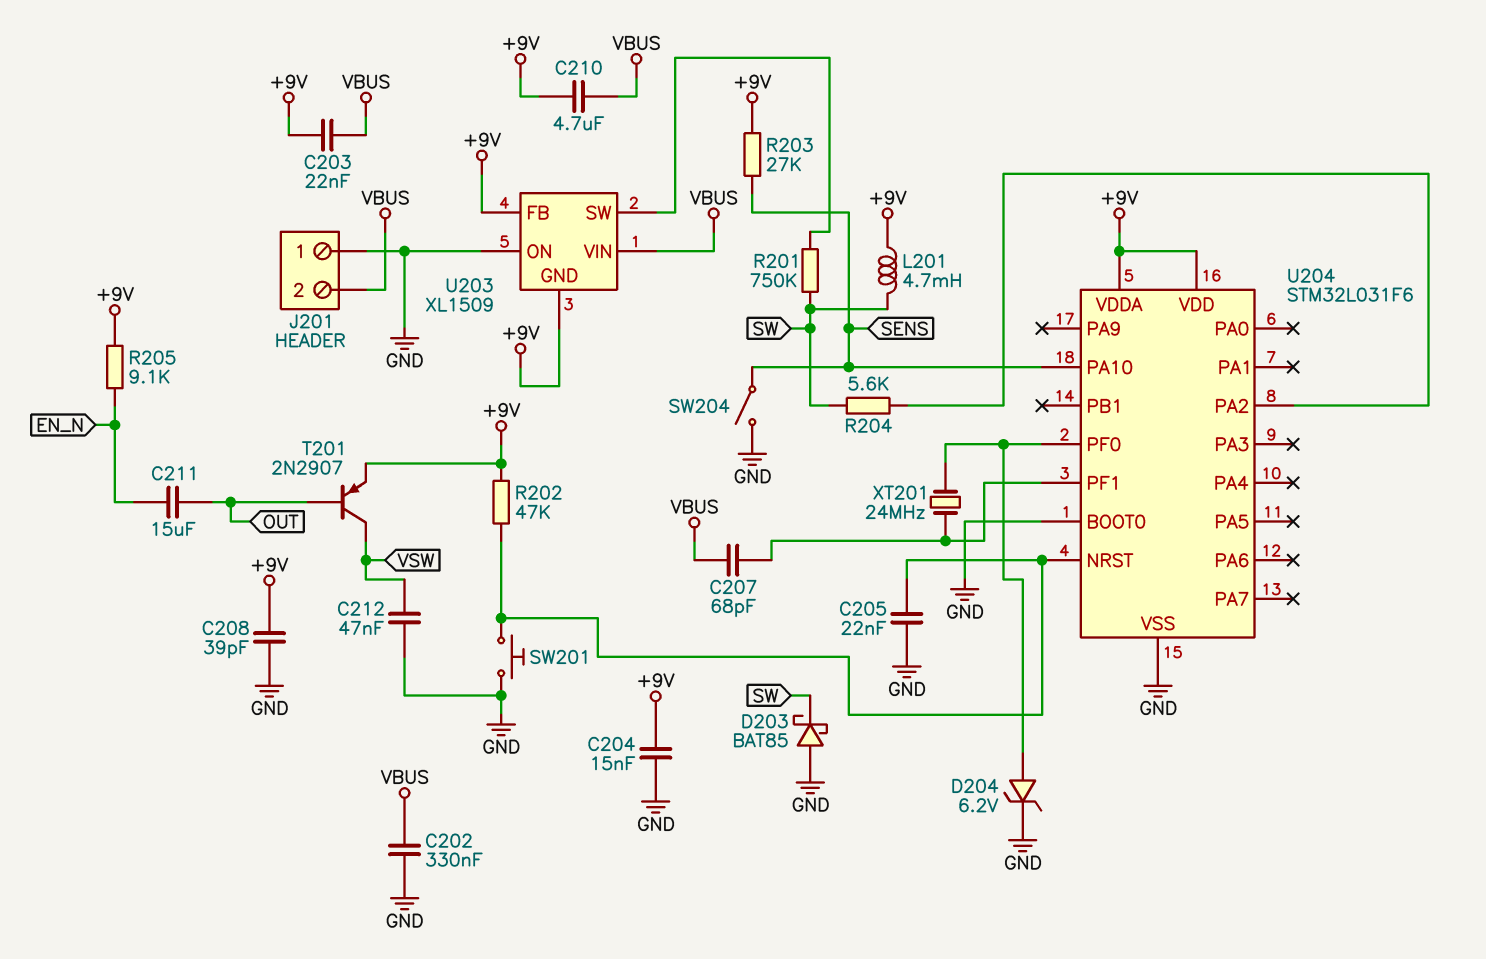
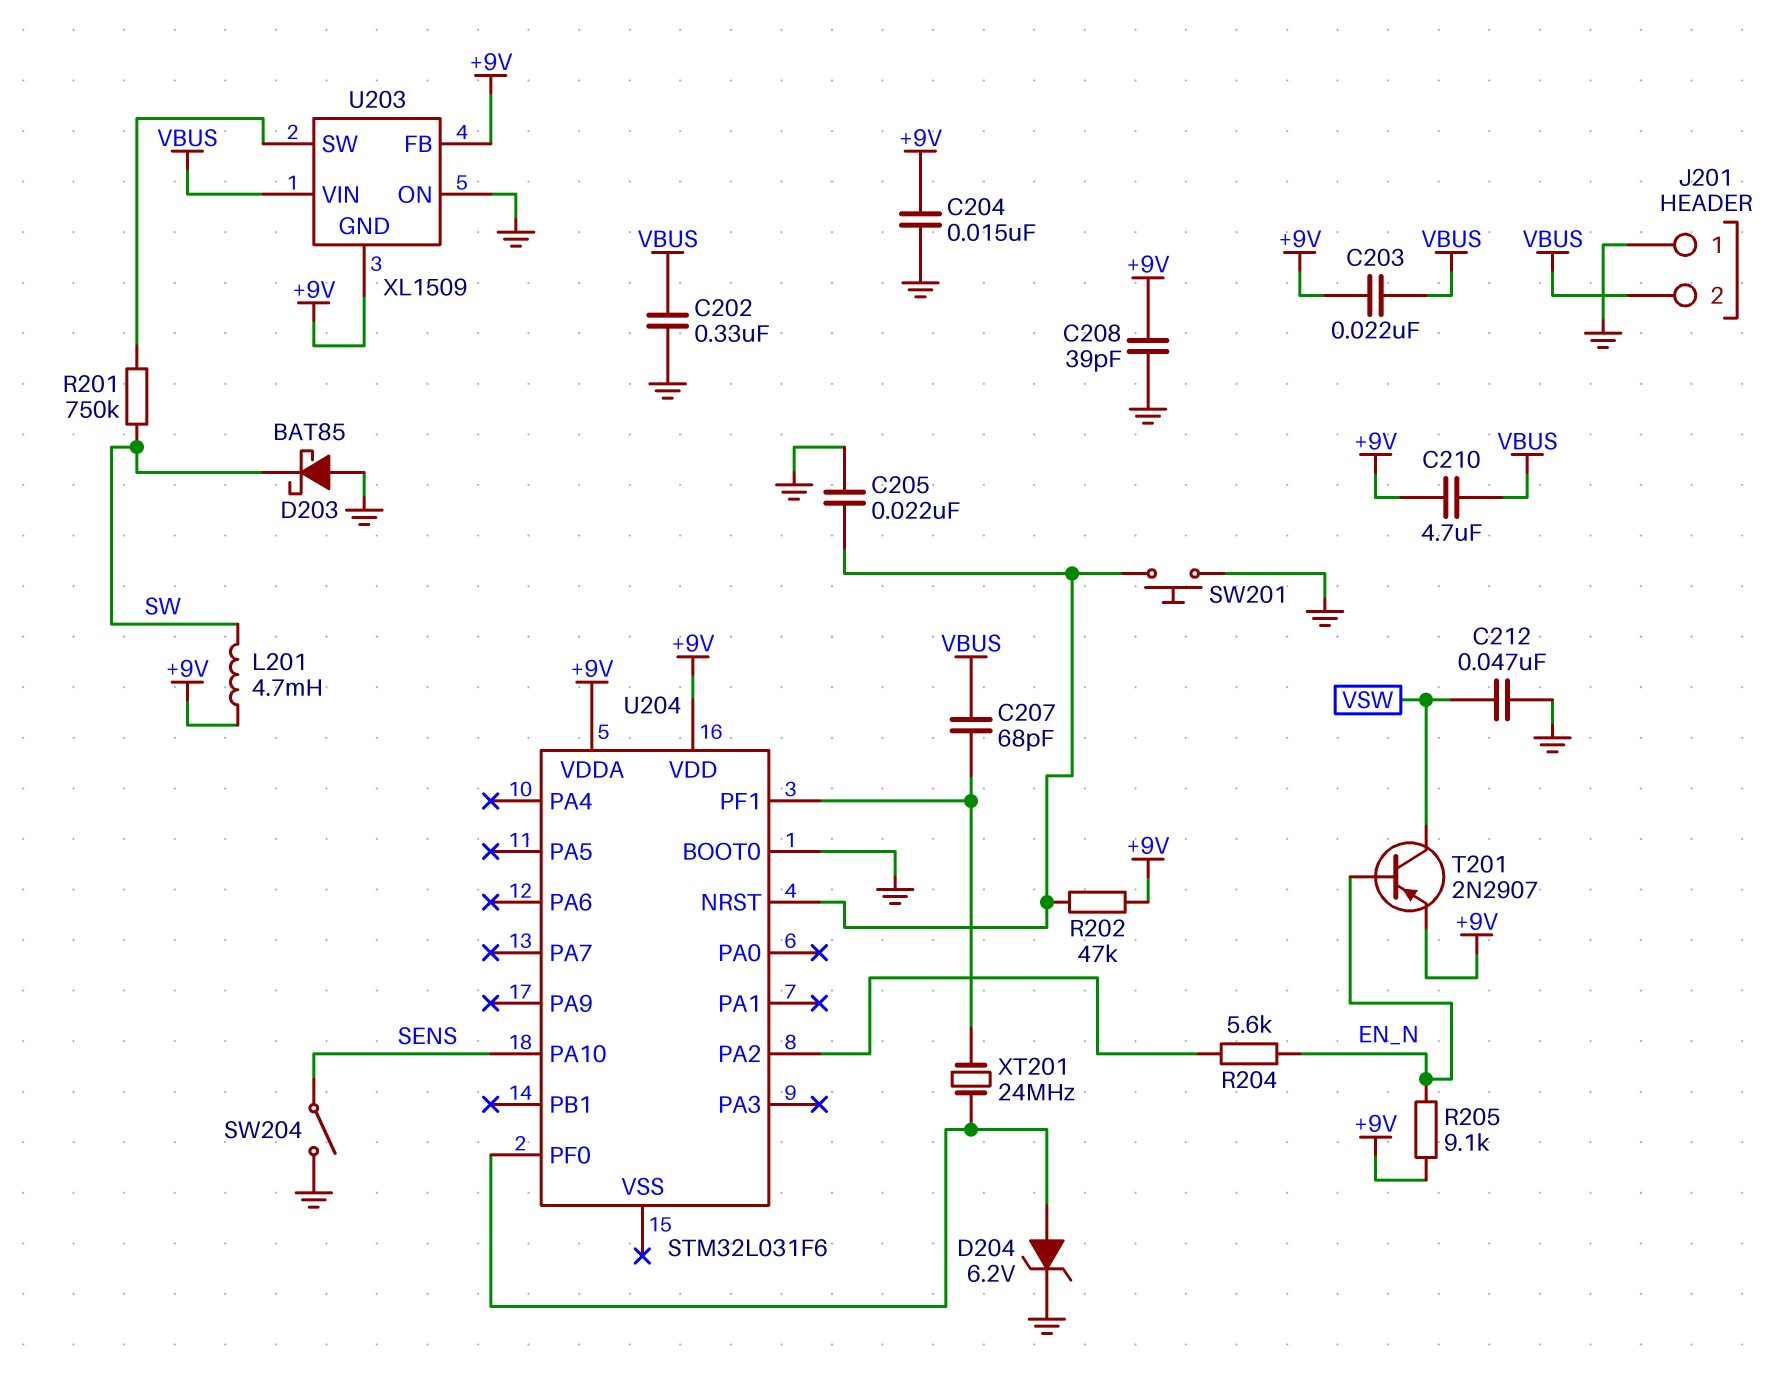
C211: 15uF (EN_N, OUT) -> none
R203: 27k (+9V, SENS) -> none
R204: 5.6k (SW, U204/PA2) -> 5.6k (EN_N, U204/PA2)
T201: PNP 2N2907 (B OUT, C VSW, E +9V) -> PNP 2N2907 (B EN_N, C VSW, E +9V)
U204 pin VSS: GND -> none

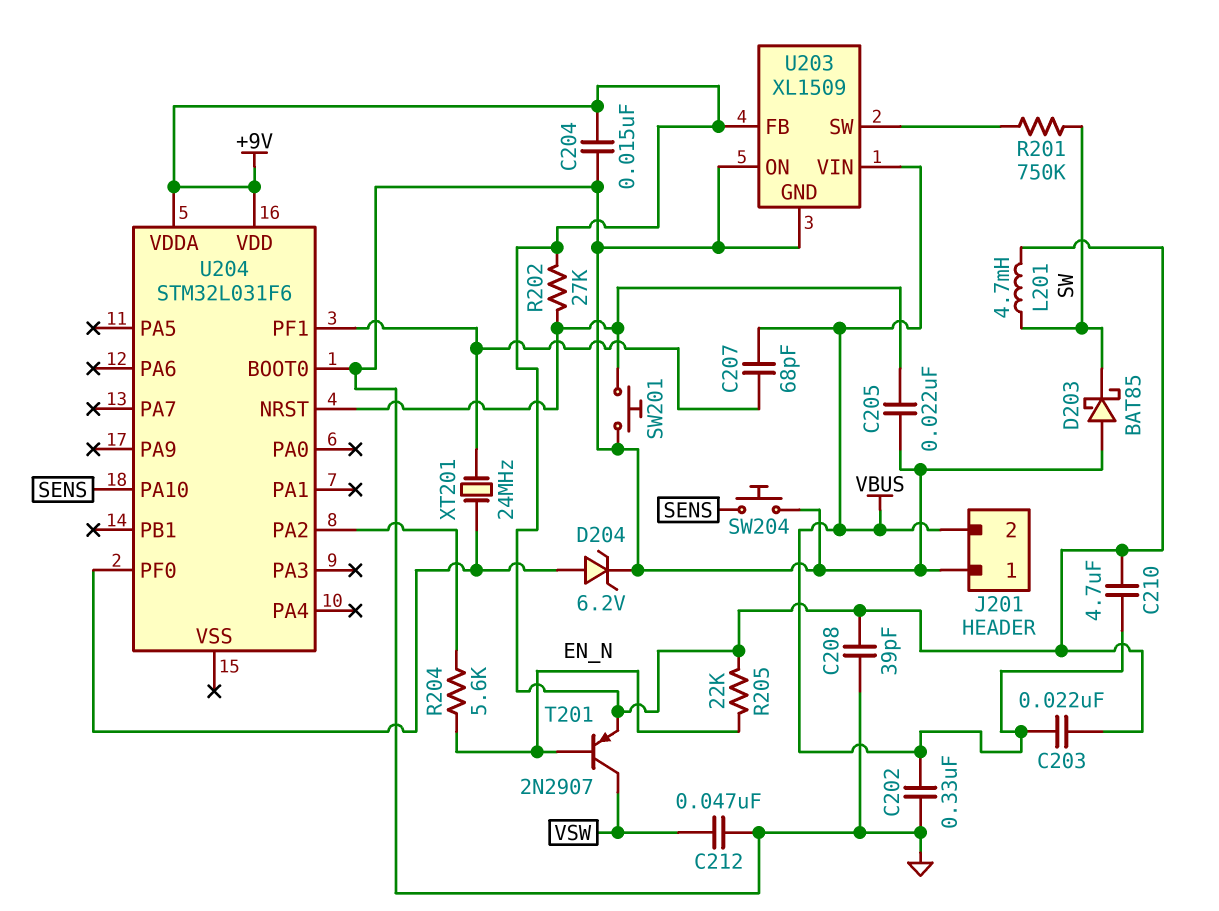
R202: 47k (+9V, U204/NRST) -> 27k (+9V, U204/NRST)
R205: 9.1k (+9V, EN_N) -> 22k (+9V, EN_N)
SW204: switch (GND, SENS) -> button (GND, SENS)
U203 pin GND: +9V -> GND

